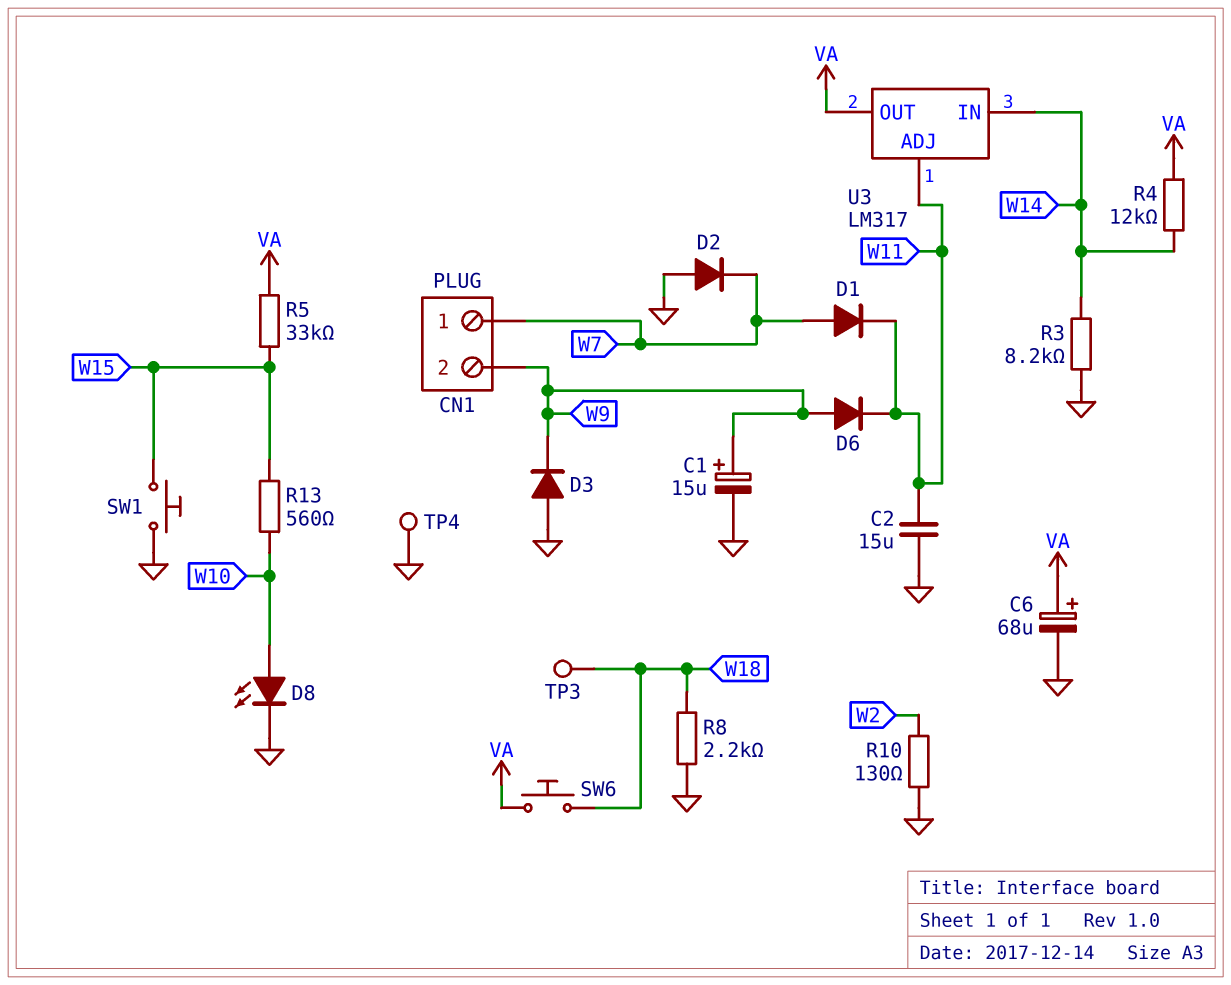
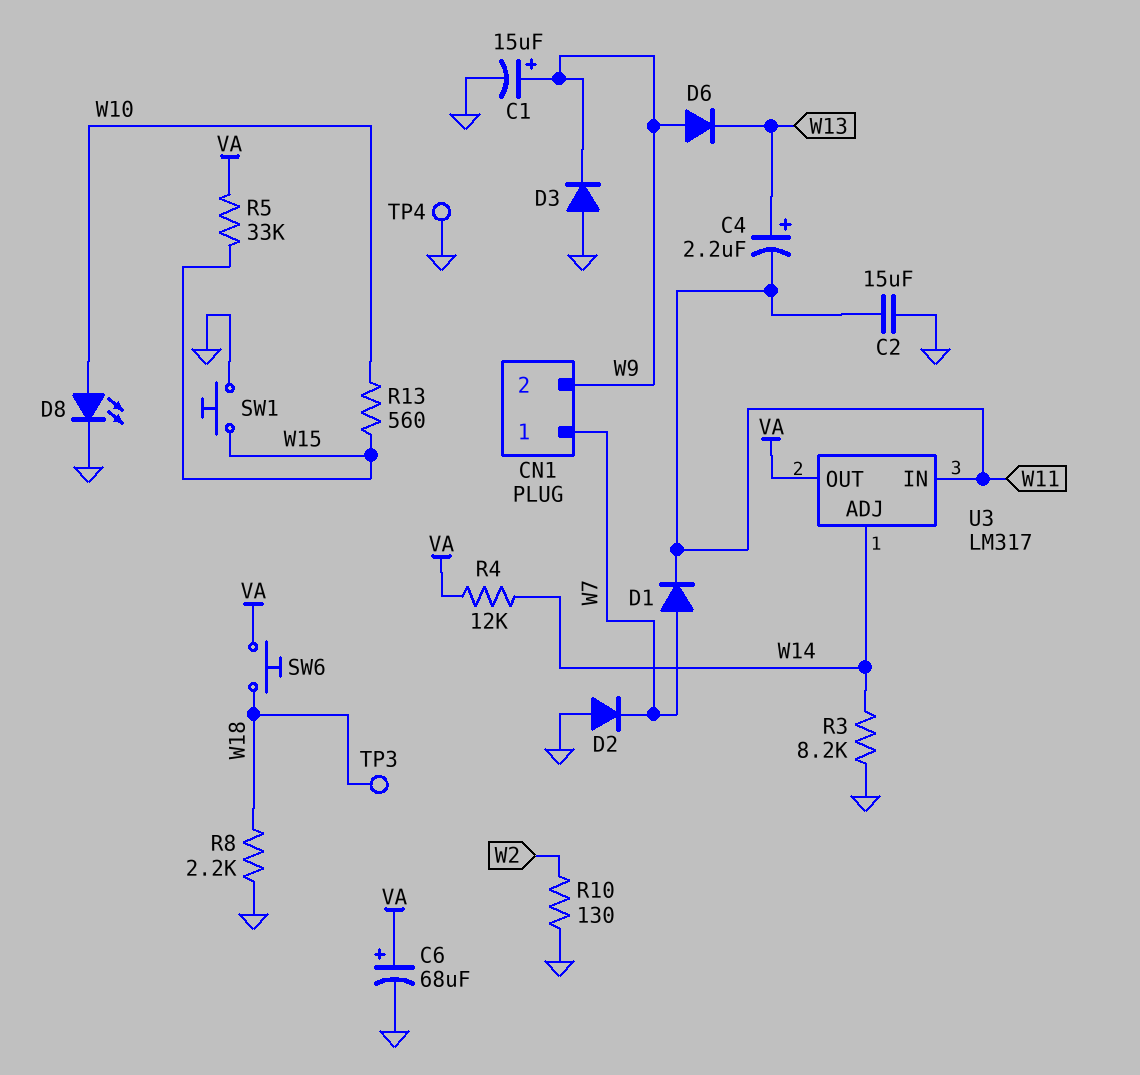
C4: none -> 2.2uF (plus W13, minus W11)
D6: diode (A W9, K W11) -> diode (A W9, K W13)
U3 pin ADJ: W11 -> W14
U3 pin IN: W14 -> W11

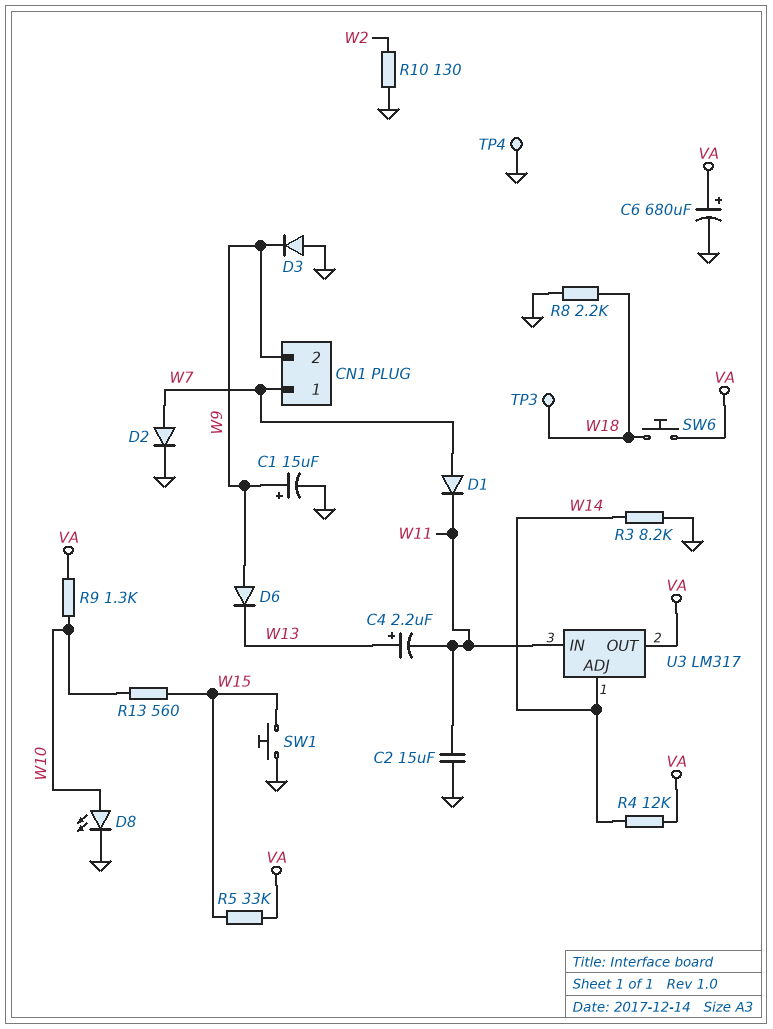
C6: 68uF (plus VA, minus GND) -> 680uF (plus VA, minus GND)
D2: diode (A GND, K W7) -> diode (A W7, K GND)
R9: none -> 1.3k (VA, W10)

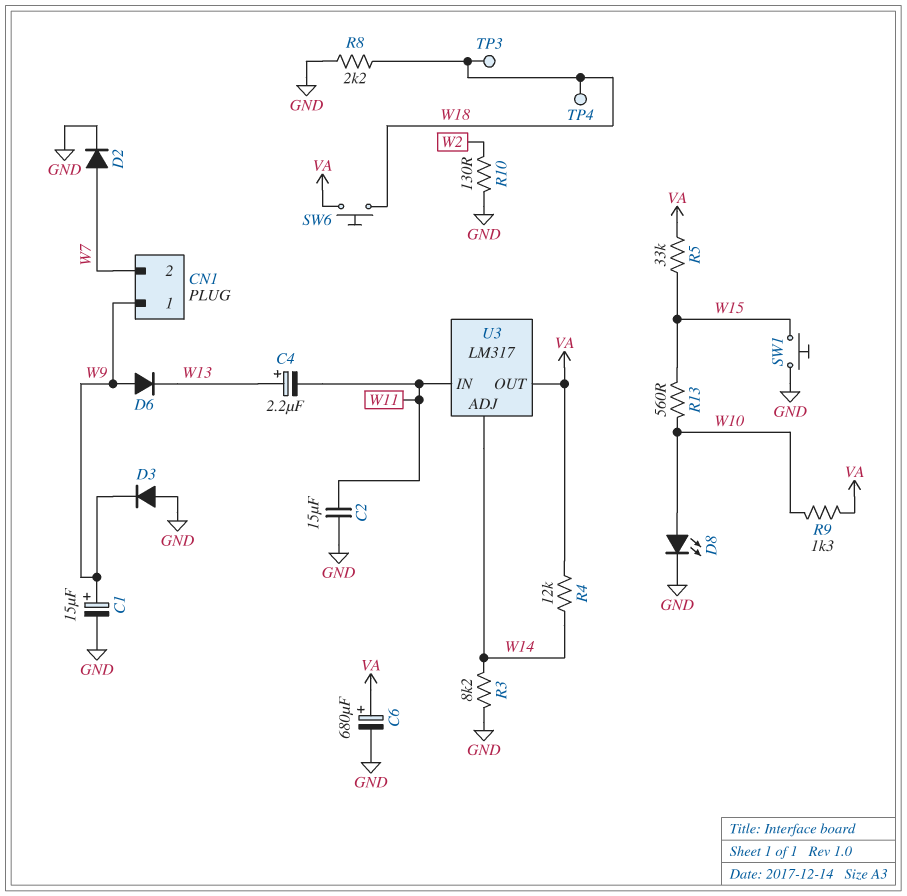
CN1 pin 1: W7 -> W9
CN1 pin 2: W9 -> W7
D1: diode (A W7, K W11) -> none
TP4: test point (GND) -> test point (W18)

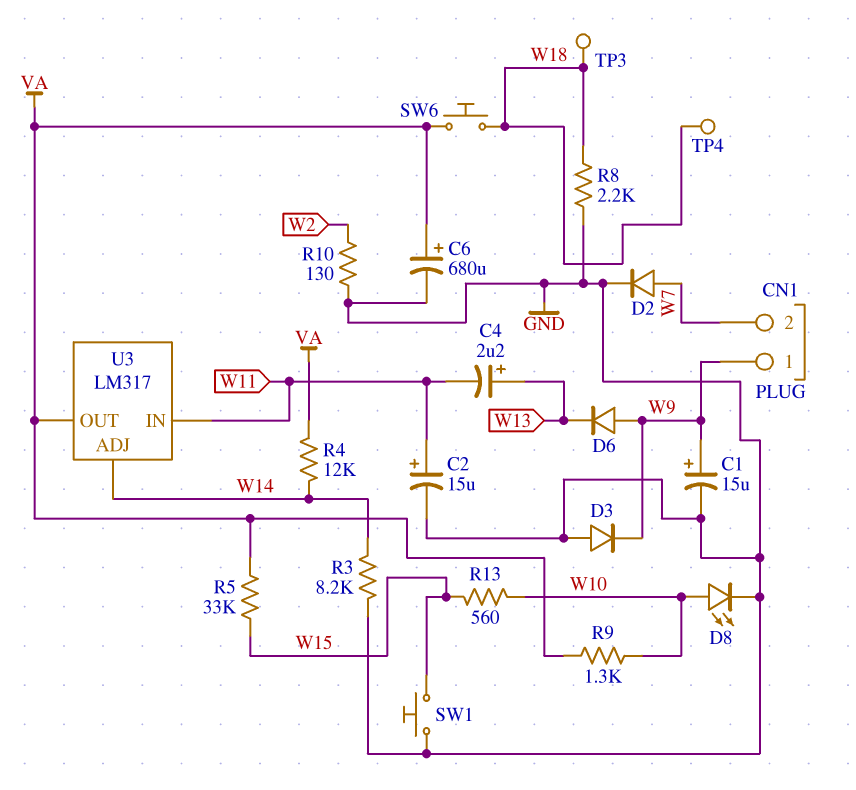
C2: 15uF (GND, W11) -> 15uF (plus W11, minus GND)

